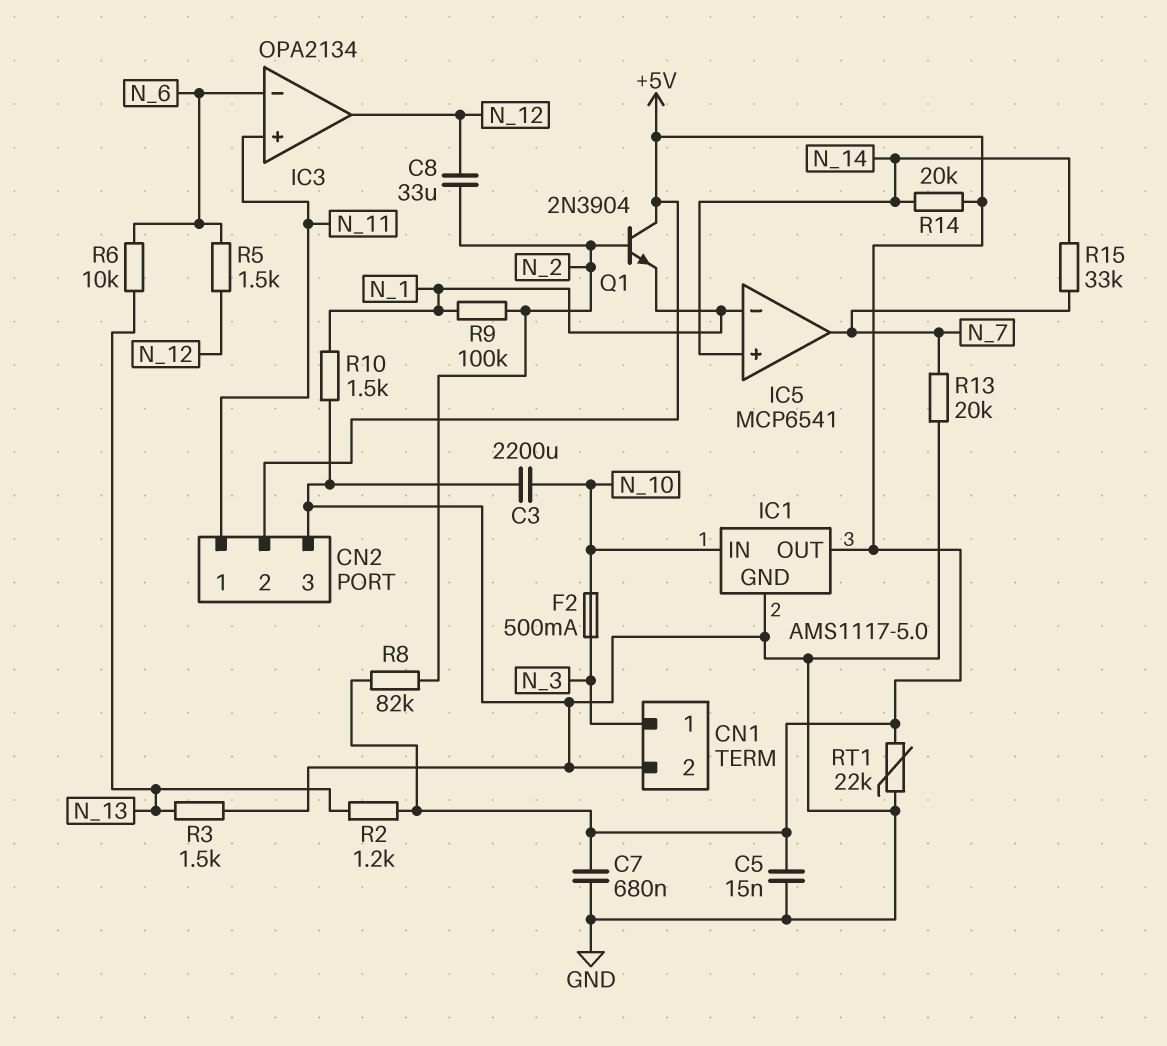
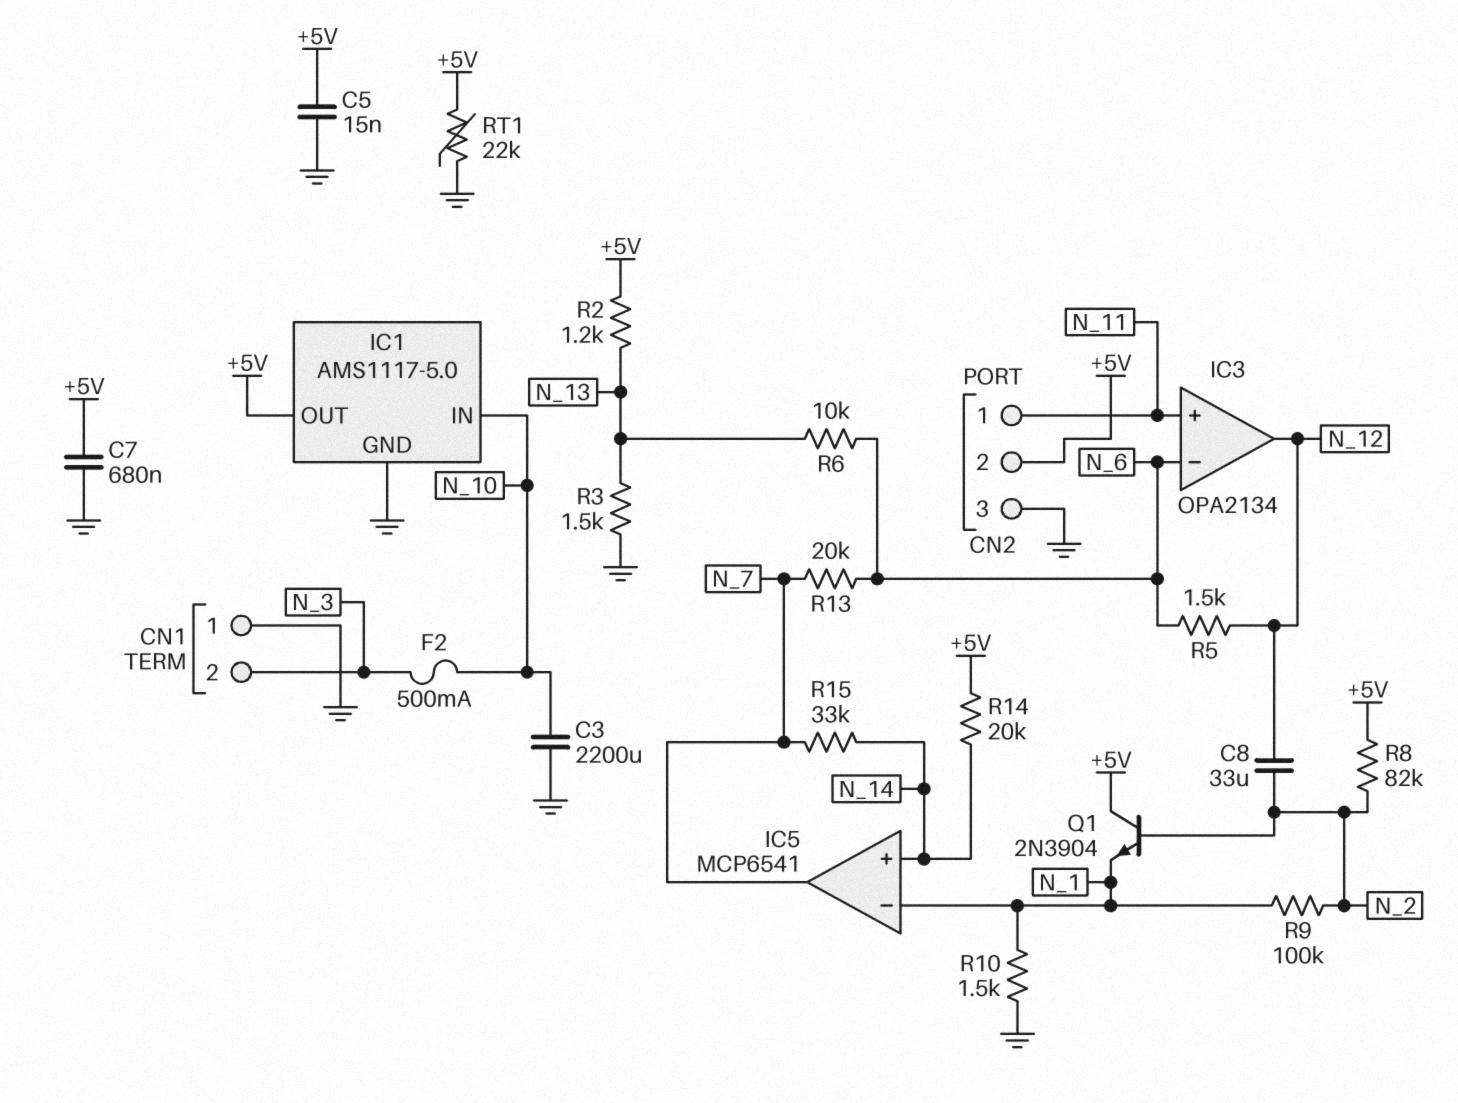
CN1 pin 1: N_3 -> GND
CN1 pin 2: GND -> N_3
R13: 20k (GND, N_7) -> 20k (N_6, N_7)

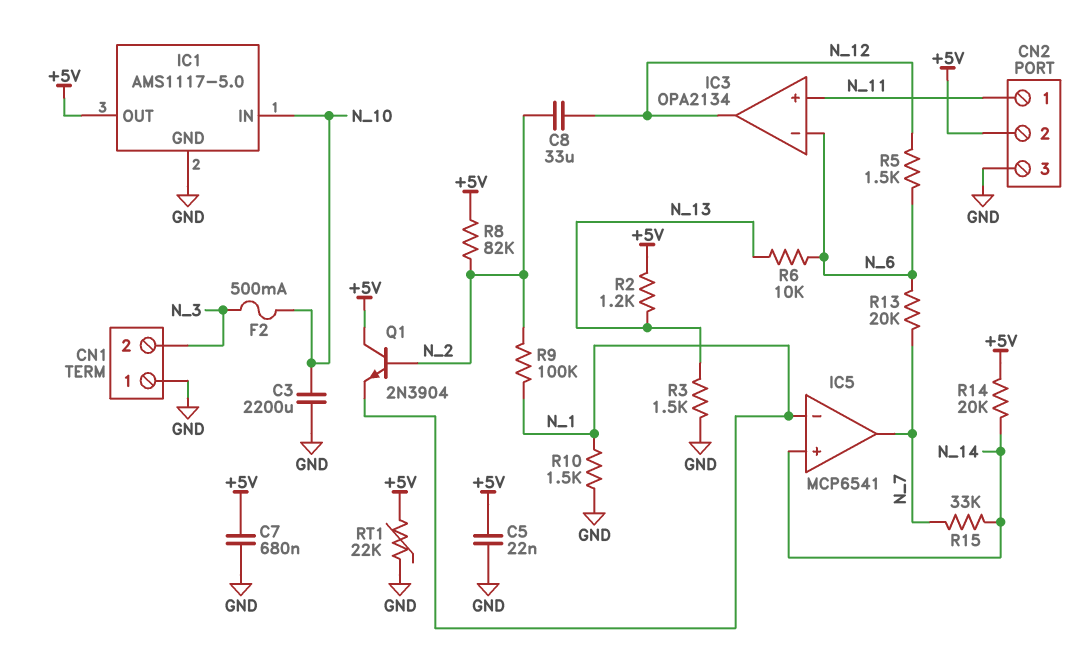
C5: 15nF (+5V, GND) -> 22nF (+5V, GND)

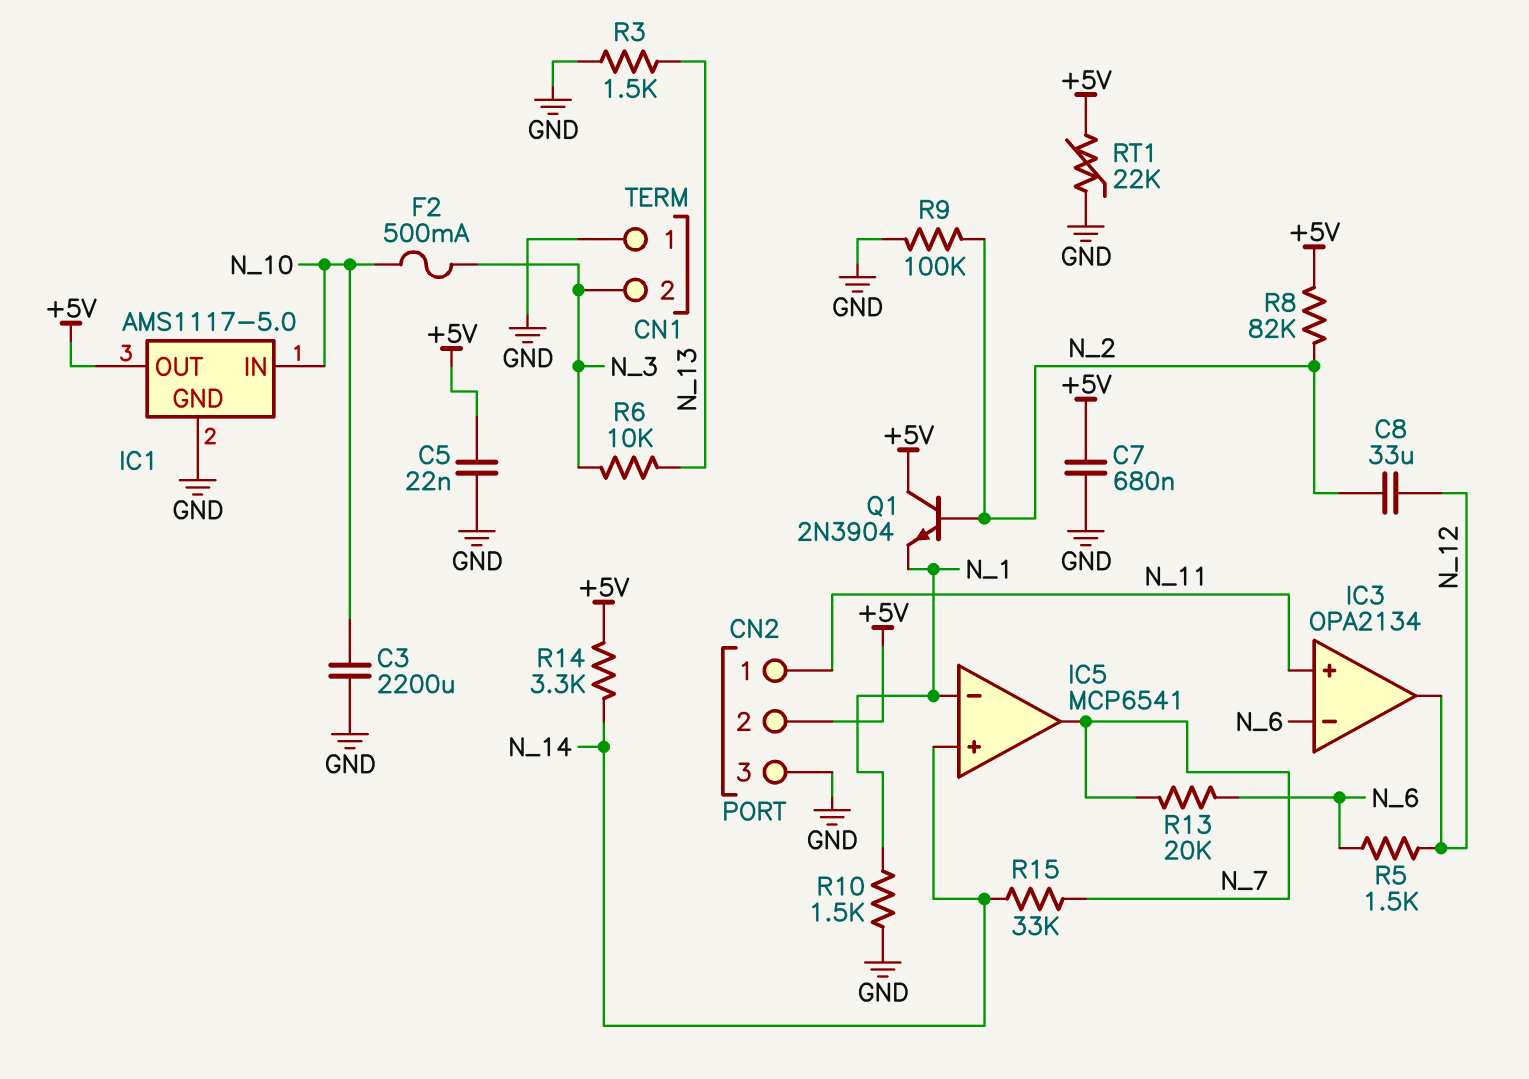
R2: 1.2k (+5V, N_13) -> none
R6: 10k (N_6, N_13) -> 10k (N_3, N_13)
R9: 100k (N_1, N_2) -> 100k (GND, N_2)
R14: 20k (+5V, N_14) -> 3.3k (+5V, N_14)

